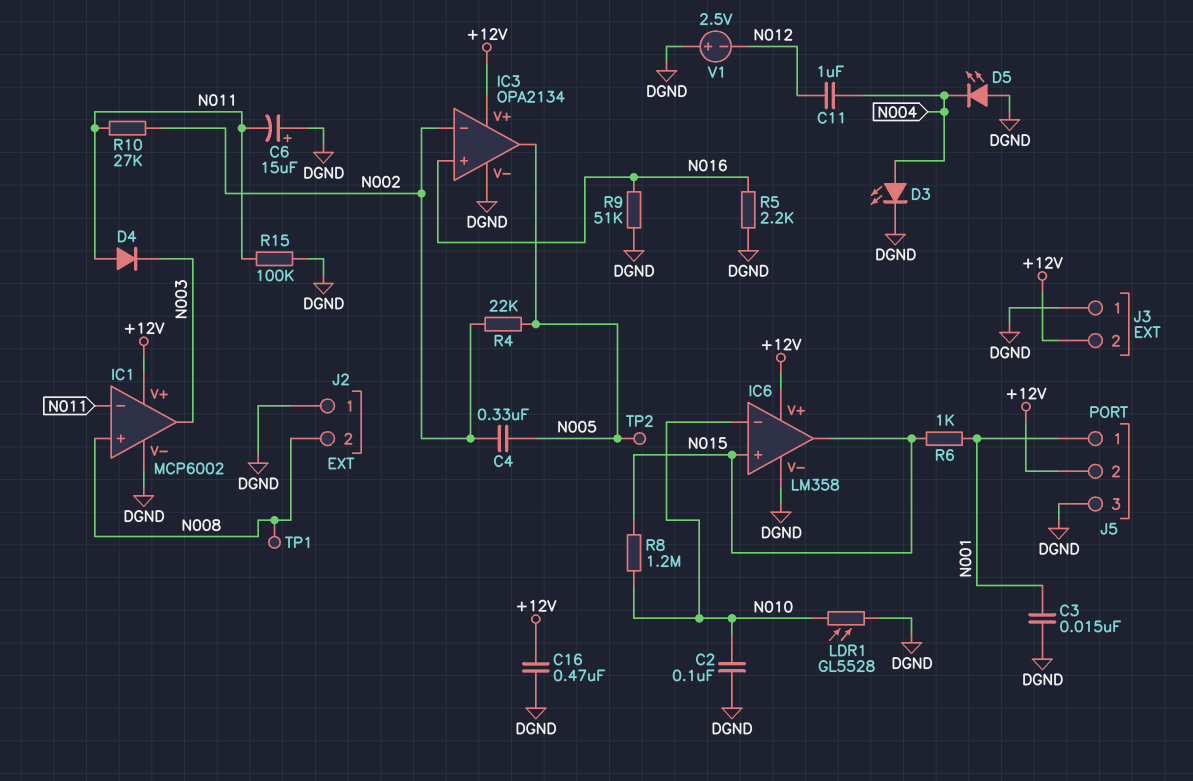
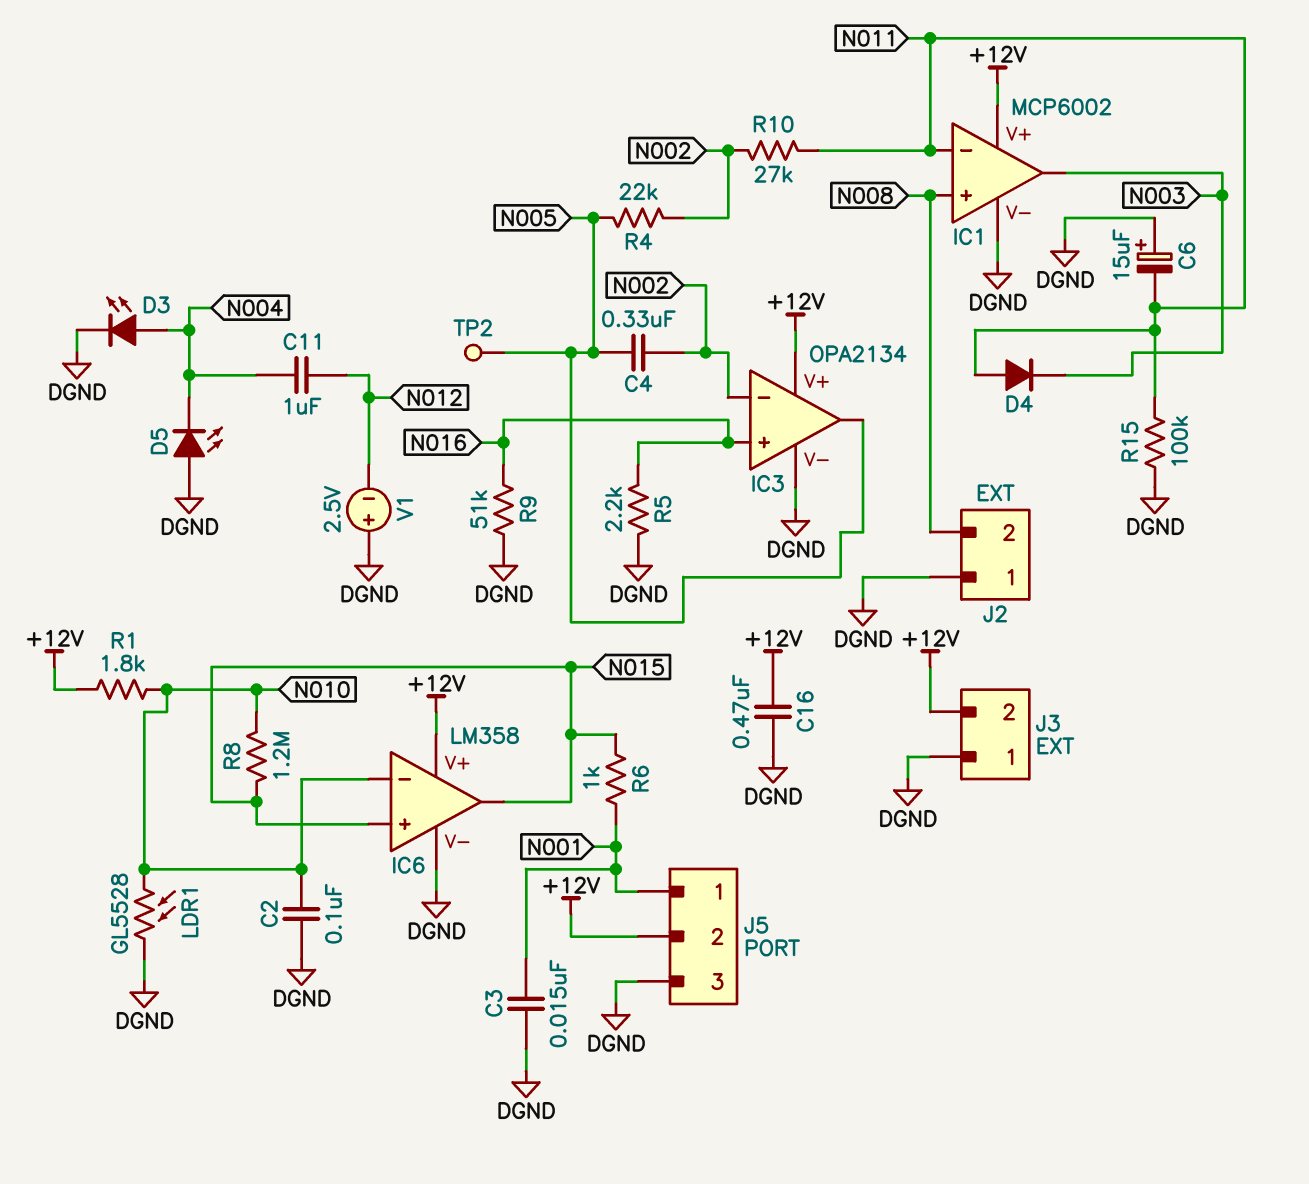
R1: none -> 1.8k (+12V, N010)
TP1: test point (N008) -> none

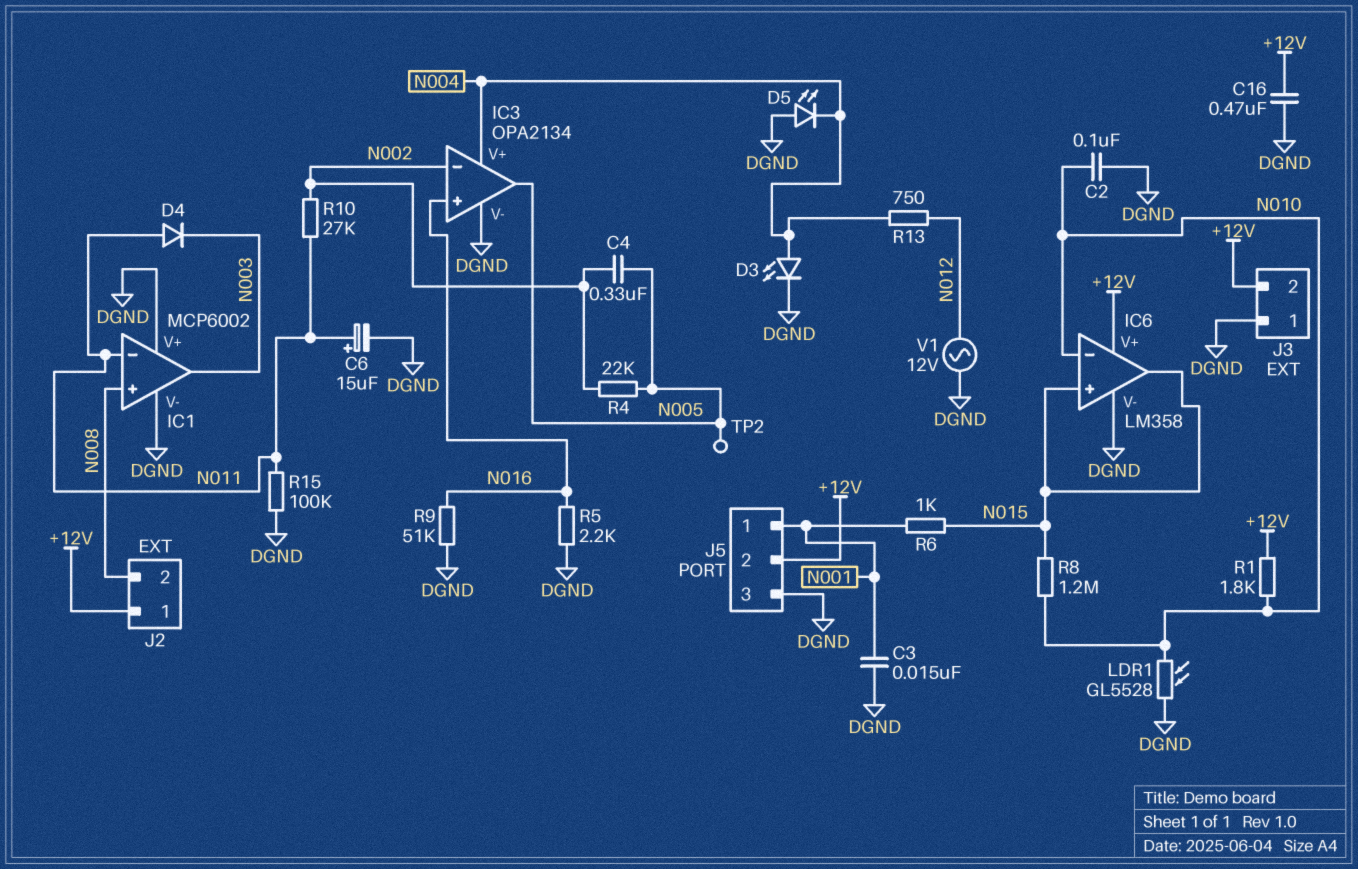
C6: 15uF (plus DGND, minus N011) -> 15uF (plus N011, minus DGND)
C11: 1uF (N004, N012) -> none
IC1 pin V+: +12V -> DGND
IC3 pin V+: +12V -> N004
J2 pin 1: DGND -> +12V
R13: none -> 750 (N004, N012)
V1: 2.5V (plus DGND, minus N012) -> AC 12V (DGND, N012)

